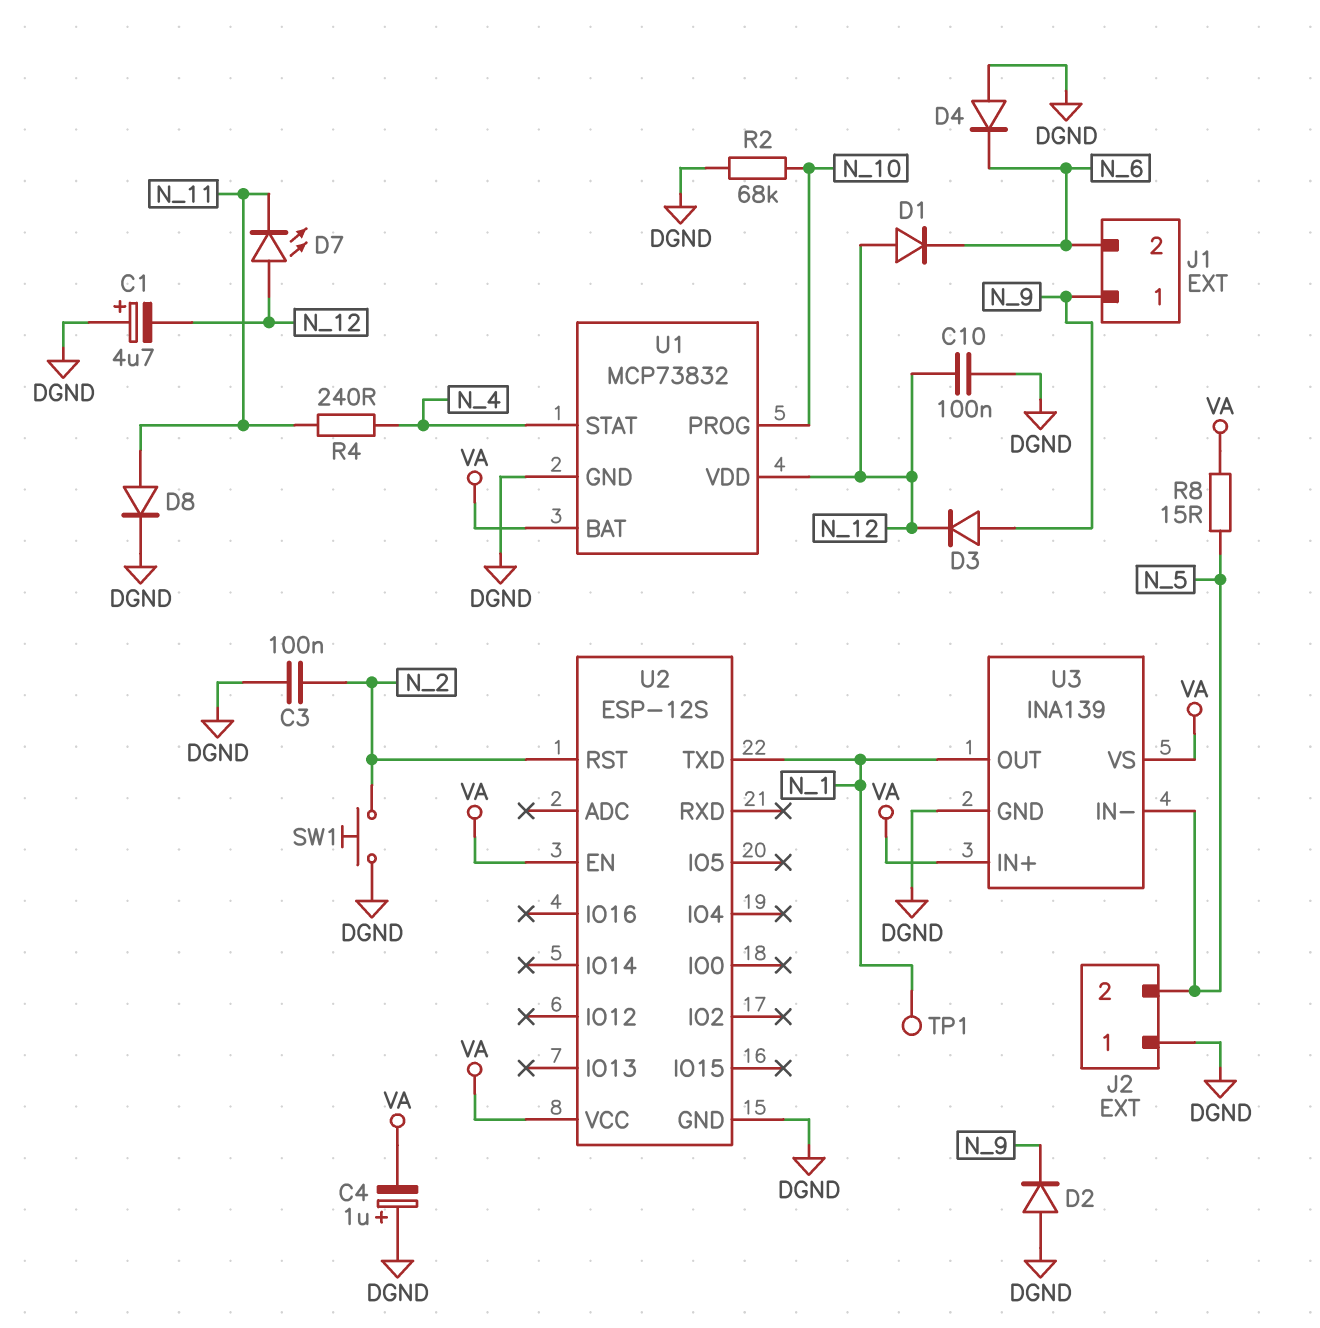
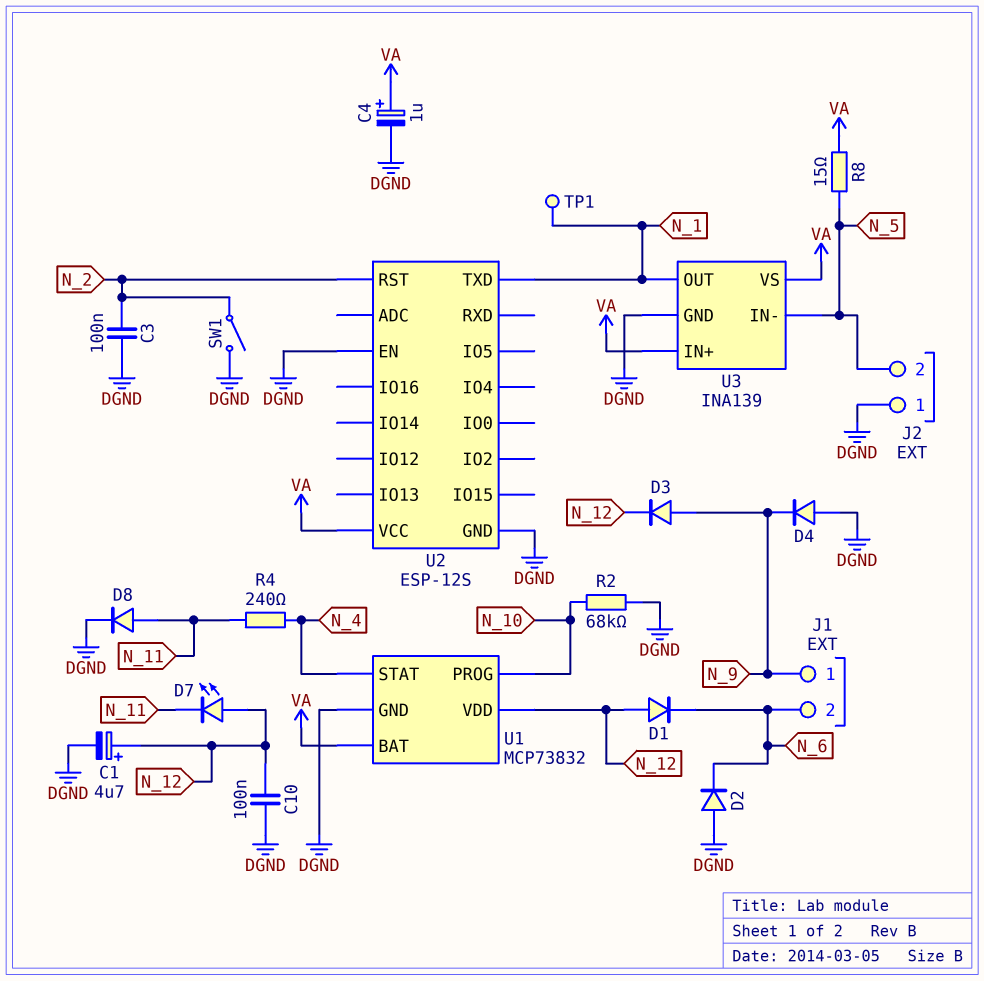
C1: 4.7uF (plus DGND, minus N_12) -> 4.7uF (plus N_12, minus DGND)
C4: 1uF (plus DGND, minus VA) -> 1uF (plus VA, minus DGND)
D2: diode (A DGND, K N_9) -> diode (A DGND, K N_6)
D4: diode (A DGND, K N_6) -> diode (A DGND, K N_9)
SW1: button (DGND, N_2) -> switch (DGND, N_2)
U2 pin EN: VA -> DGND

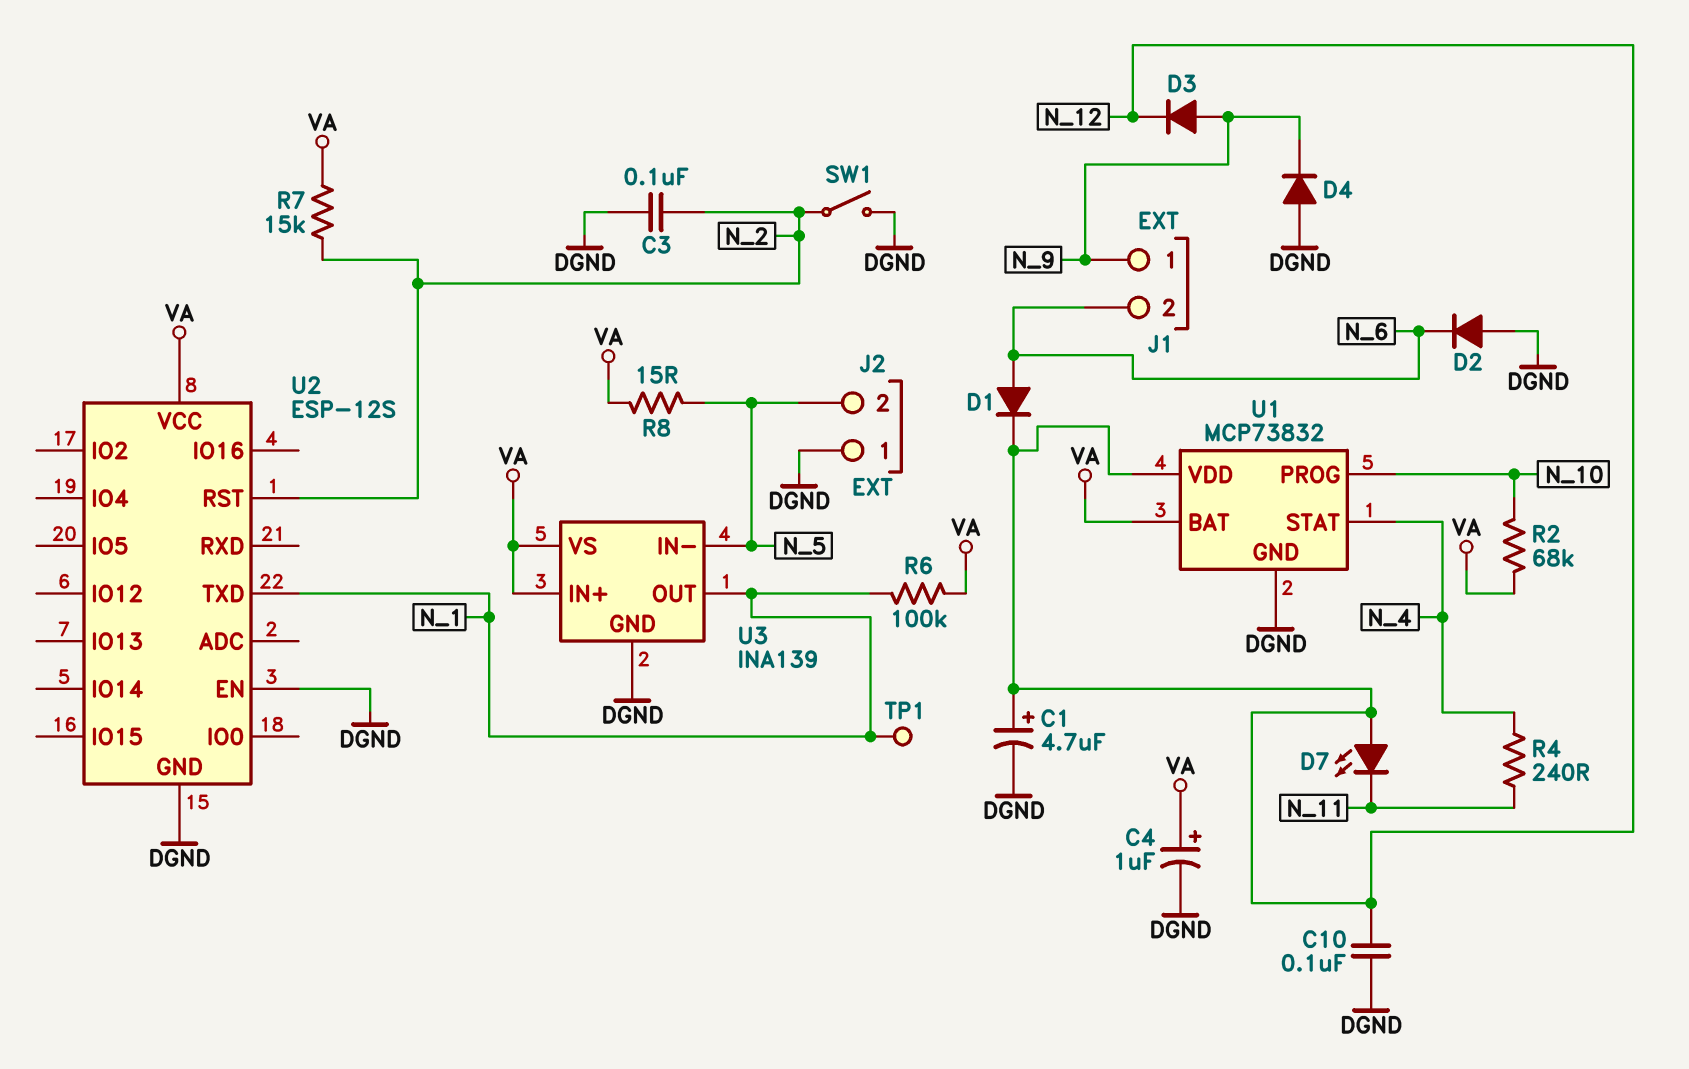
D1: diode (A N_12, K N_6) -> diode (A N_6, K N_12)
D8: diode (A N_11, K DGND) -> none
R2: 68k (DGND, N_10) -> 68k (N_10, VA)
R6: none -> 100k (N_1, VA)
R7: none -> 15k (N_2, VA)

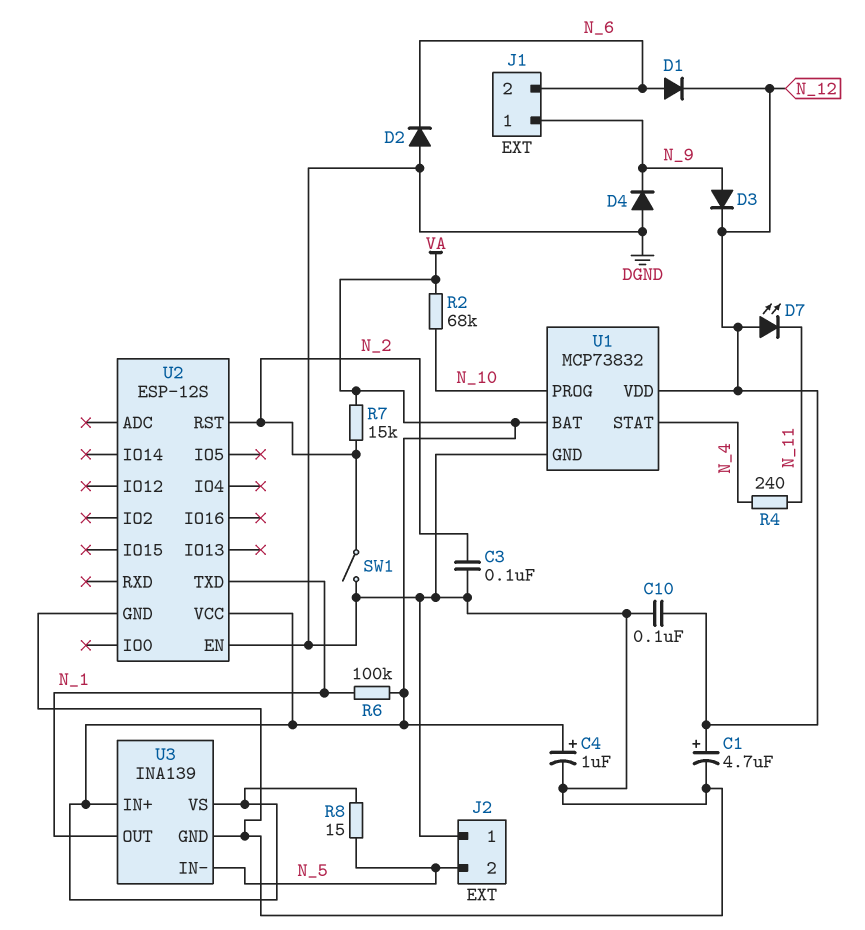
TP1: test point (N_1) -> none

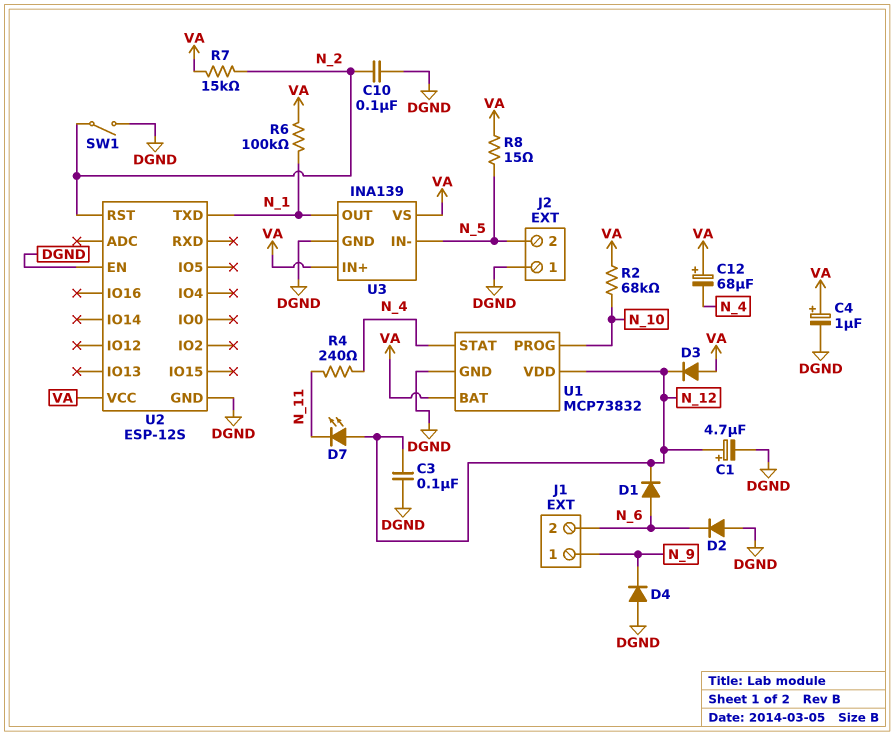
C3: 100nF (DGND, N_2) -> 100nF (DGND, N_12)
C10: 100nF (DGND, N_12) -> 100nF (DGND, N_2)
C12: none -> 68uF (plus VA, minus N_4)
D3: diode (A N_9, K N_12) -> diode (A VA, K N_12)

